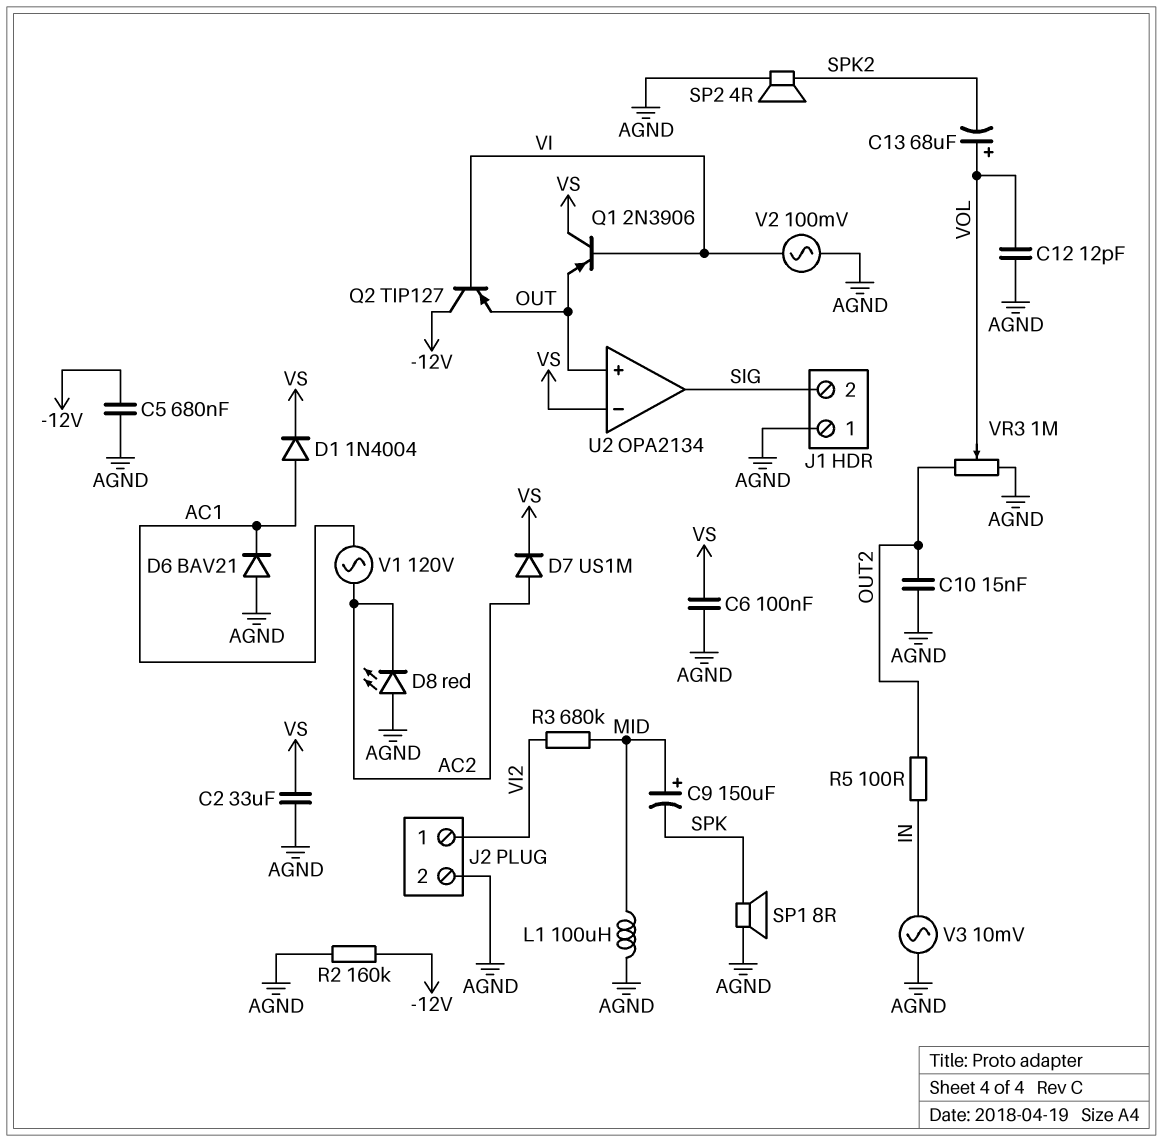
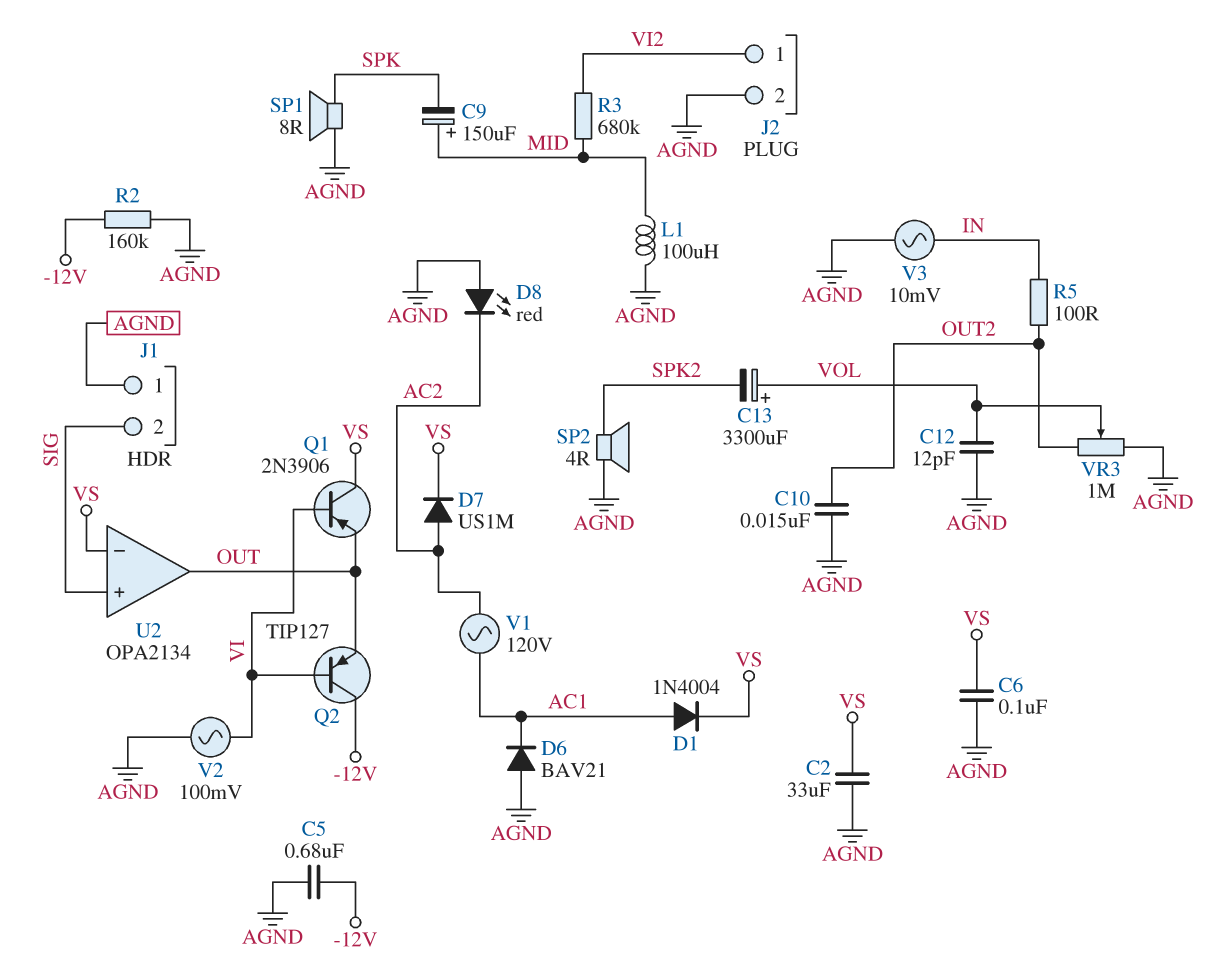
C13: 68uF (plus VOL, minus SPK2) -> 3300uF (plus VOL, minus SPK2)
U2 pin in+: OUT -> SIG
U2 pin out: SIG -> OUT

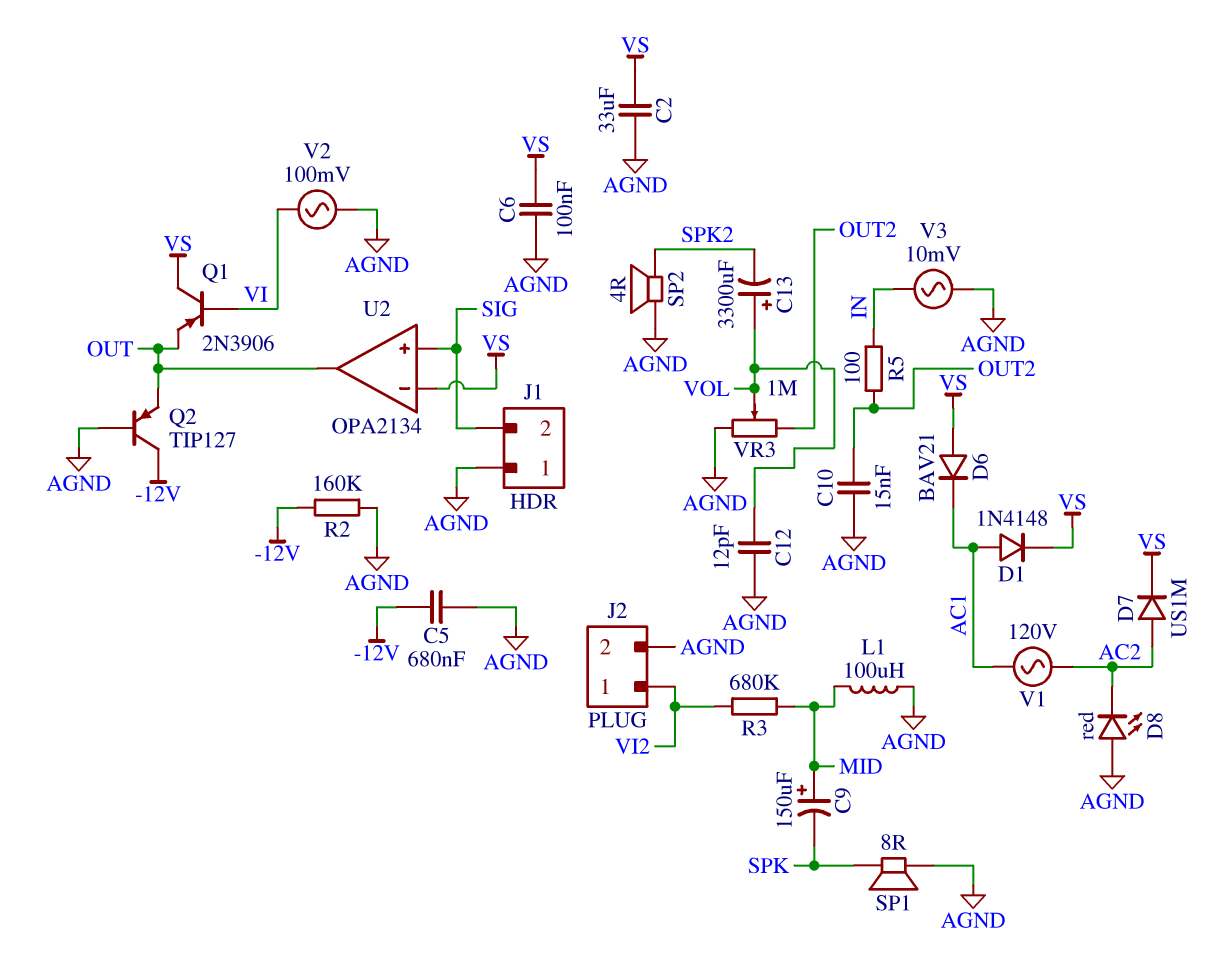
D1: diode 1N4004 (A AC1, K VS) -> diode 1N4148 (A AC1, K VS)
D6: diode BAV21 (A AGND, K AC1) -> diode BAV21 (A VS, K AC1)
Q2: PNP TIP127 (B VI, C -12V, E OUT) -> PNP TIP127 (B AGND, C -12V, E OUT)

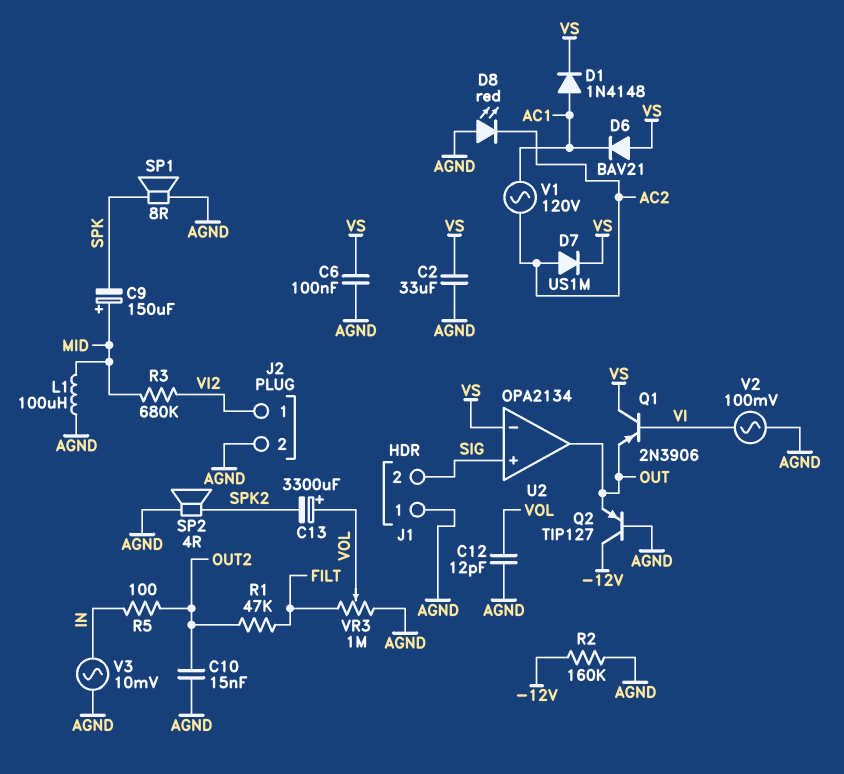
C5: 680nF (-12V, AGND) -> none
R1: none -> 47k (FILT, OUT2)
VR3: 1M (AGND, OUT2, wiper VOL) -> 1M (AGND, FILT, wiper VOL)

